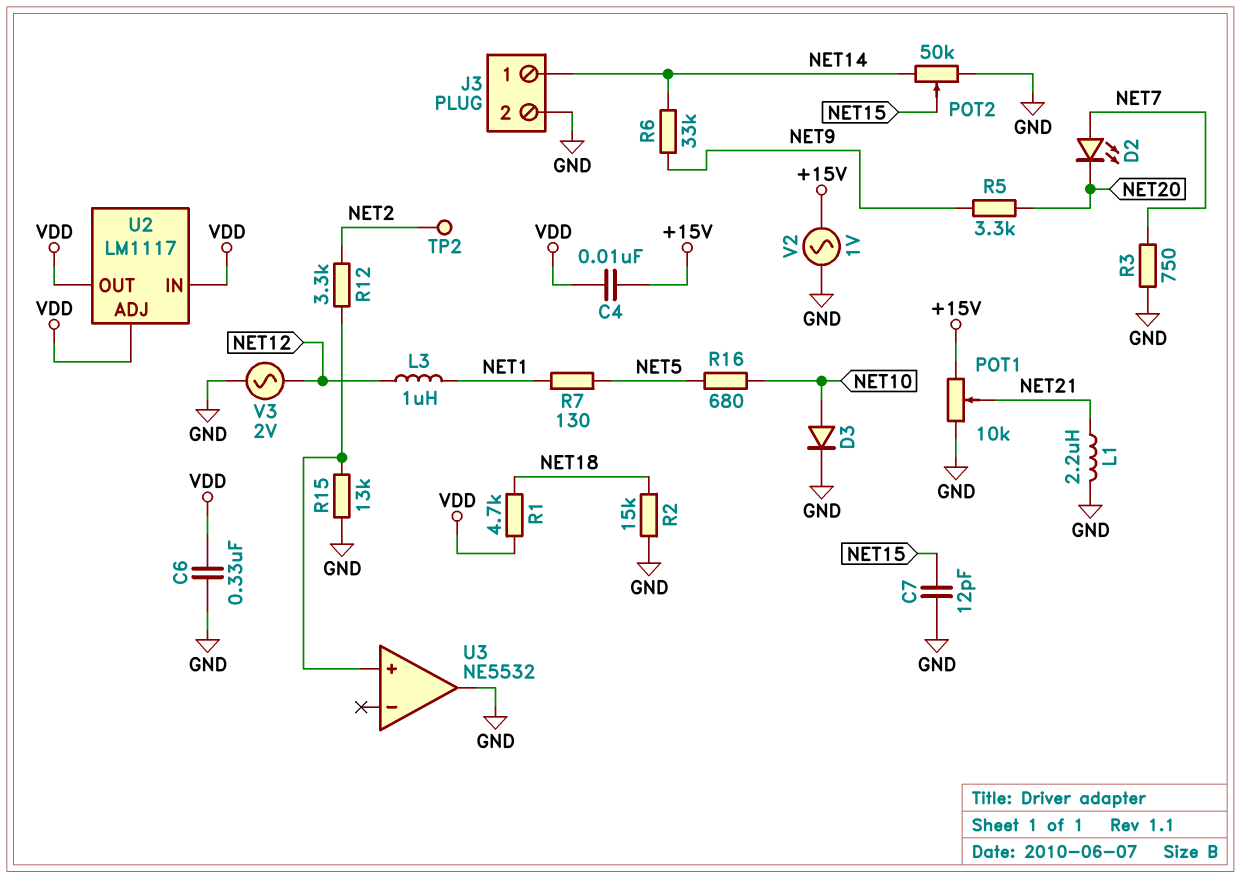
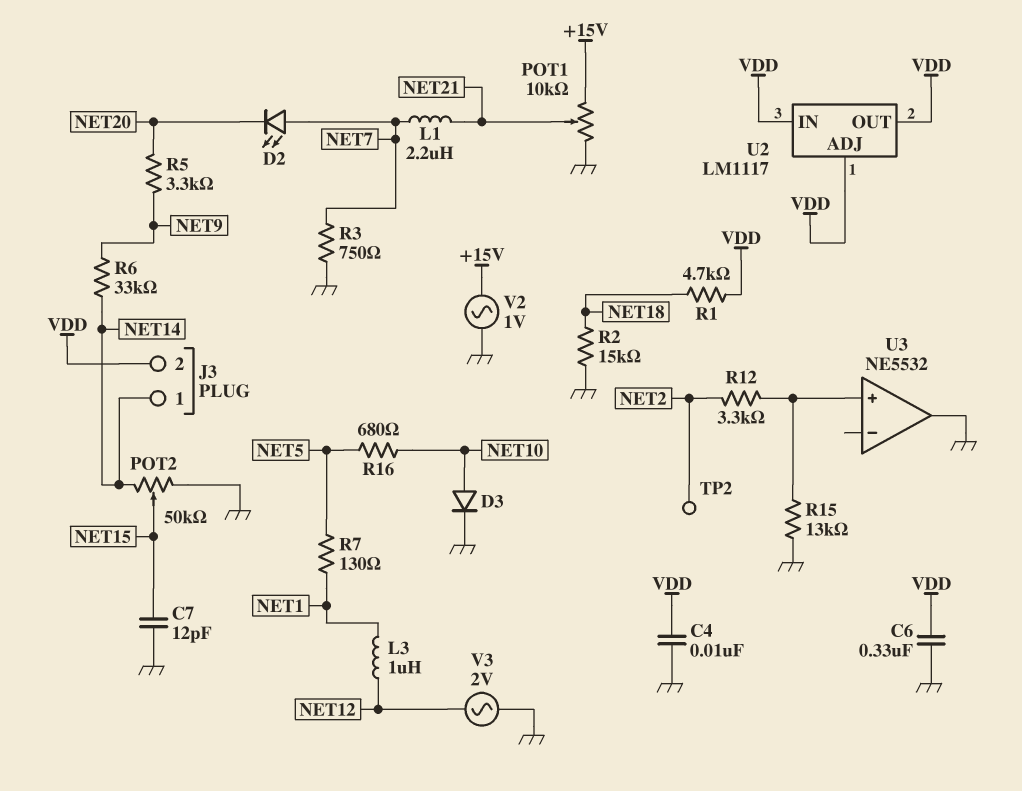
C4: 10nF (+15V, VDD) -> 10nF (GND, VDD)
J3 pin 2: GND -> VDD
L1: 2.2uH (GND, NET21) -> 2.2uH (NET7, NET21)

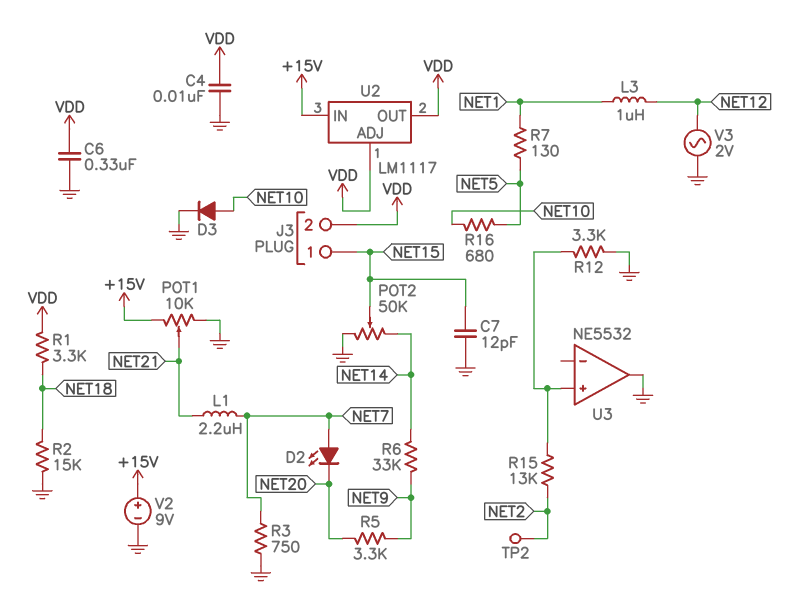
J3 pin 1: NET14 -> NET15
R1: 4.7k (NET18, VDD) -> 3.3k (NET18, VDD)
R12: 3.3k (NET2, U3/in+) -> 3.3k (GND, U3/in+)
R15: 13k (GND, U3/in+) -> 13k (NET2, U3/in+)
U2 pin IN: VDD -> +15V
V2: AC 1V (+15V, GND) -> 9V (plus +15V, minus GND)

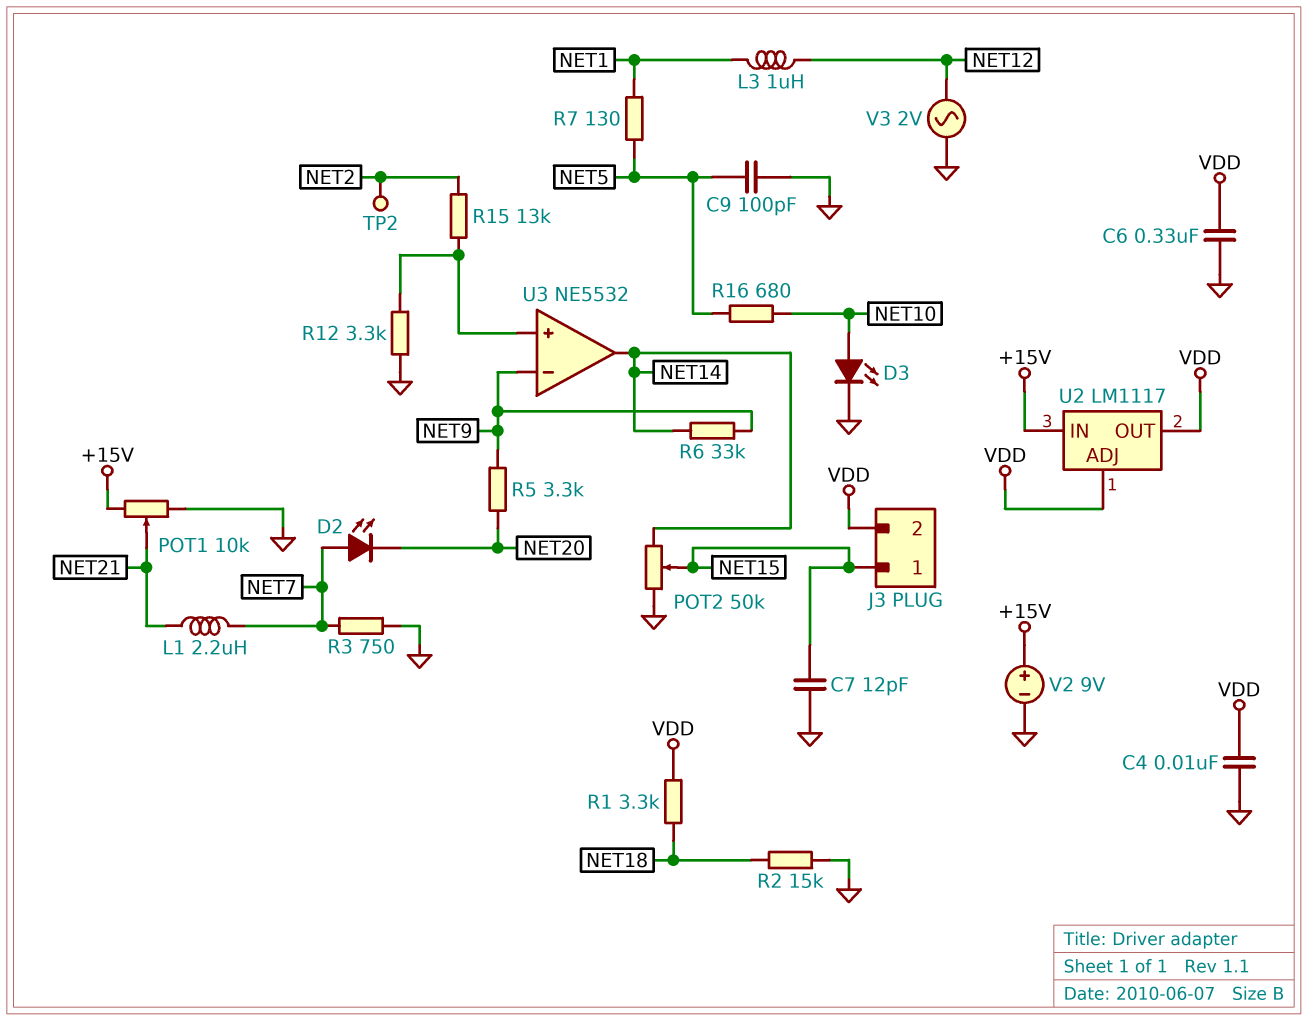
C9: none -> 100pF (GND, NET5)
D3: diode (A NET10, K GND) -> LED (A NET10, K GND)
U3 pin in-: none -> NET9
U3 pin out: GND -> NET14

